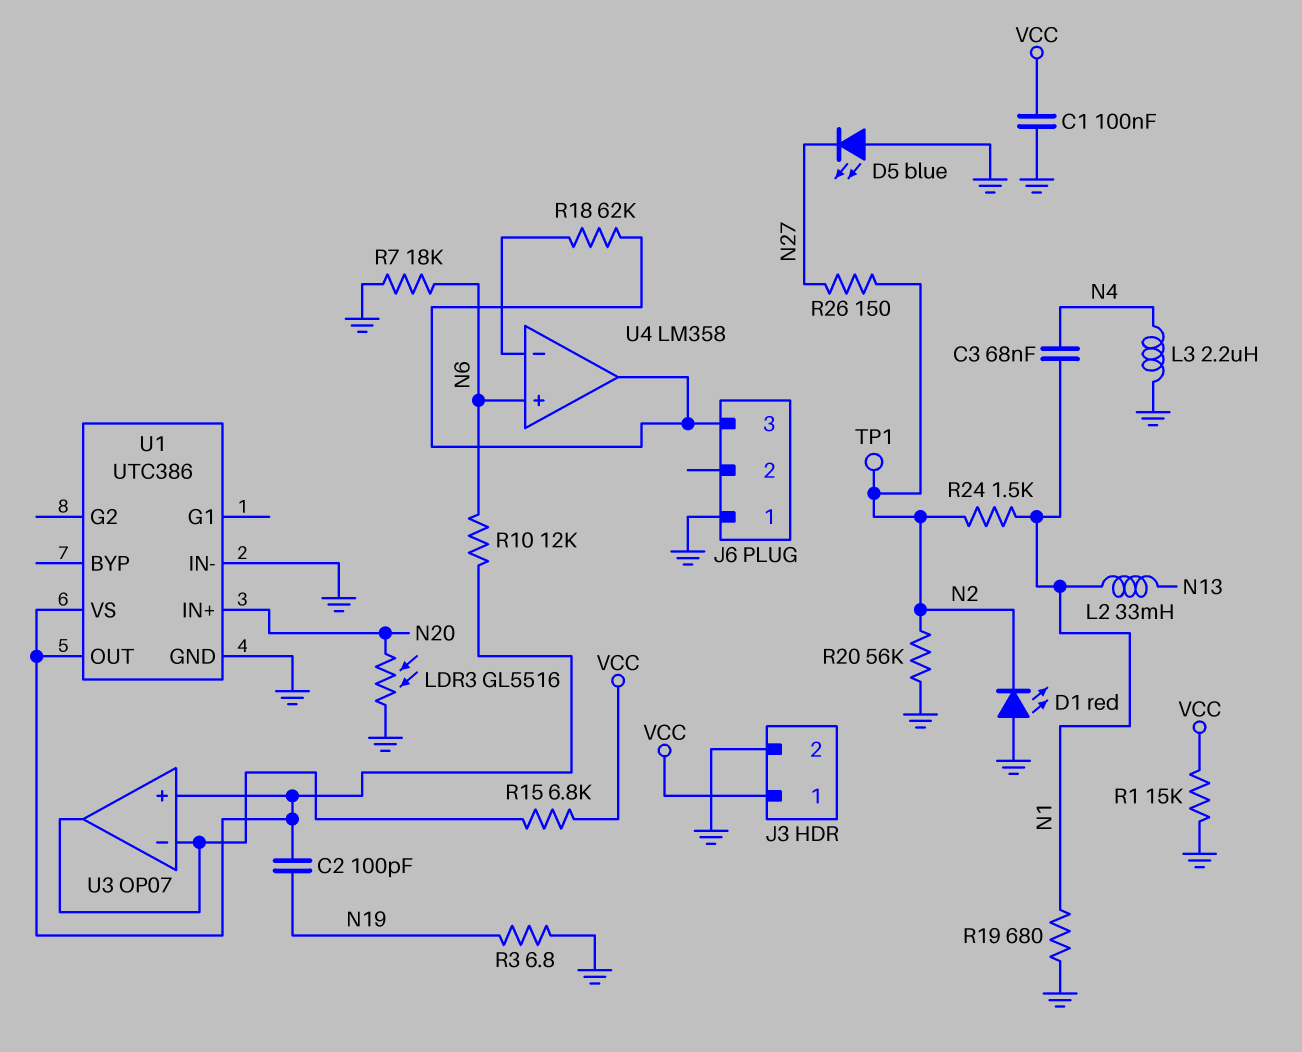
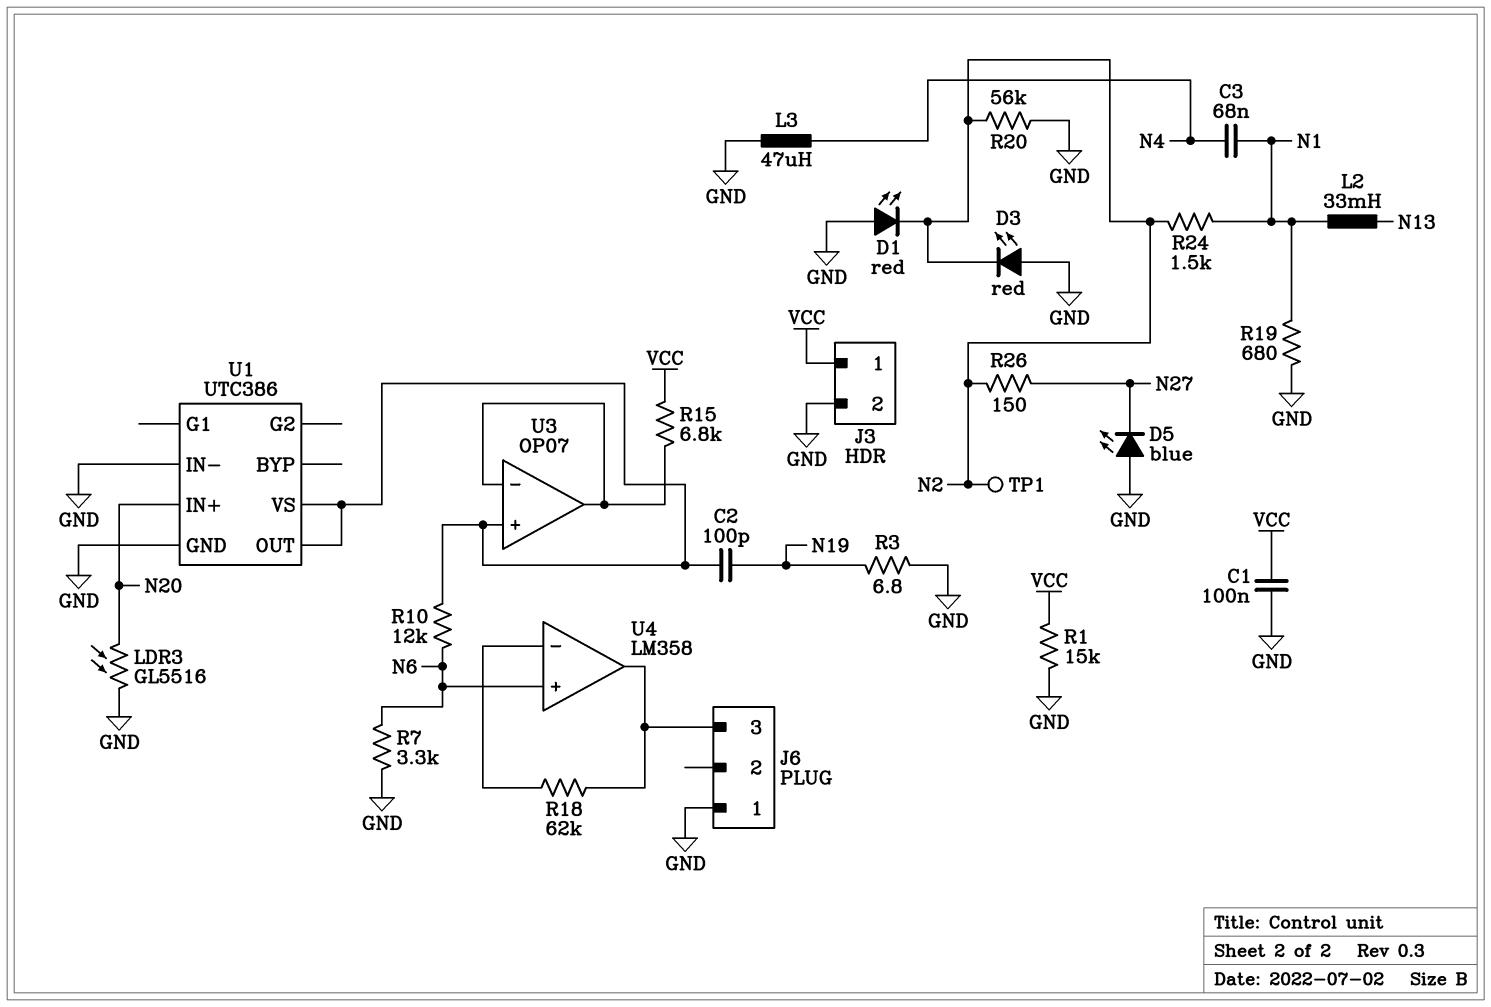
D3: none -> LED red (A GND, K N2)
L3: 2.2uH (GND, N4) -> 47uH (GND, N4)
R7: 18k (GND, N6) -> 3.3k (GND, N6)

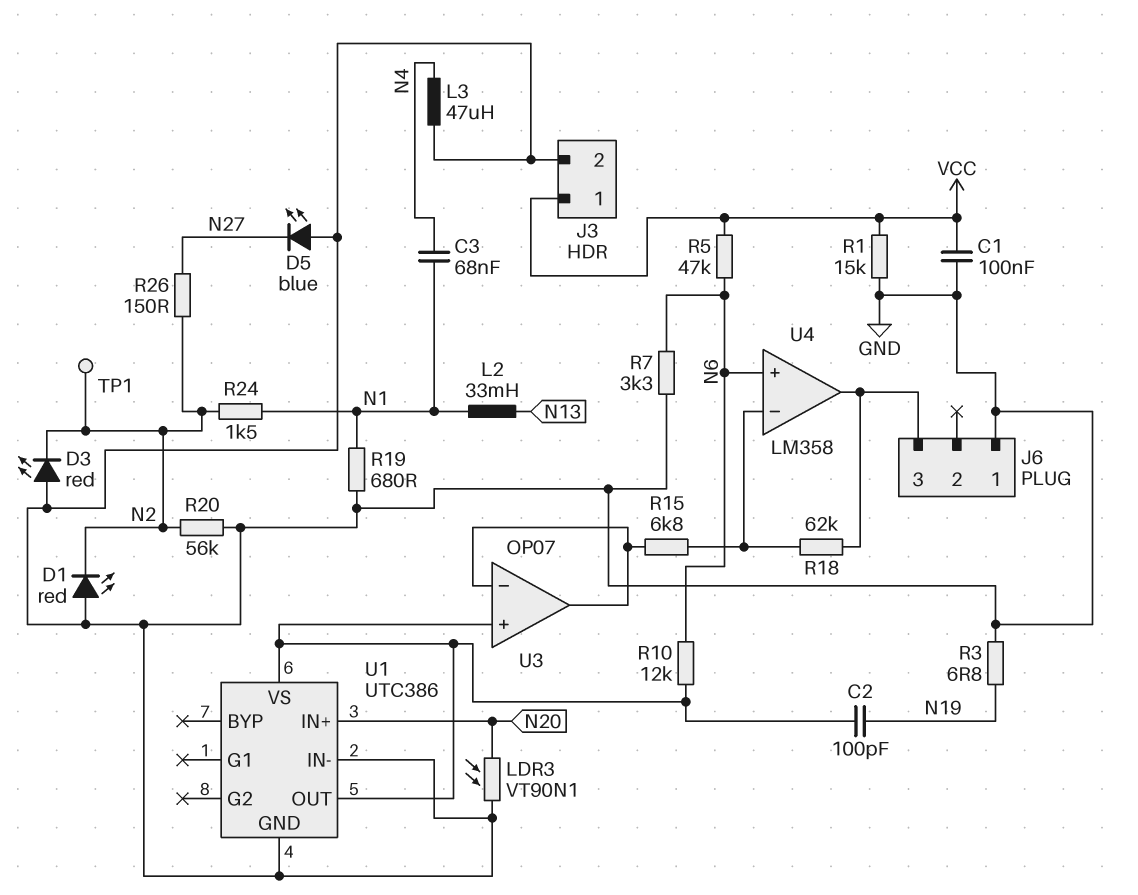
LDR3: GL5516 (GND, N20) -> VT90N1 (GND, N20)
R5: none -> 47k (N6, VCC)
R15: 6.8k (U3/in-, VCC) -> 6.8k (U3/in-, U4/in-)

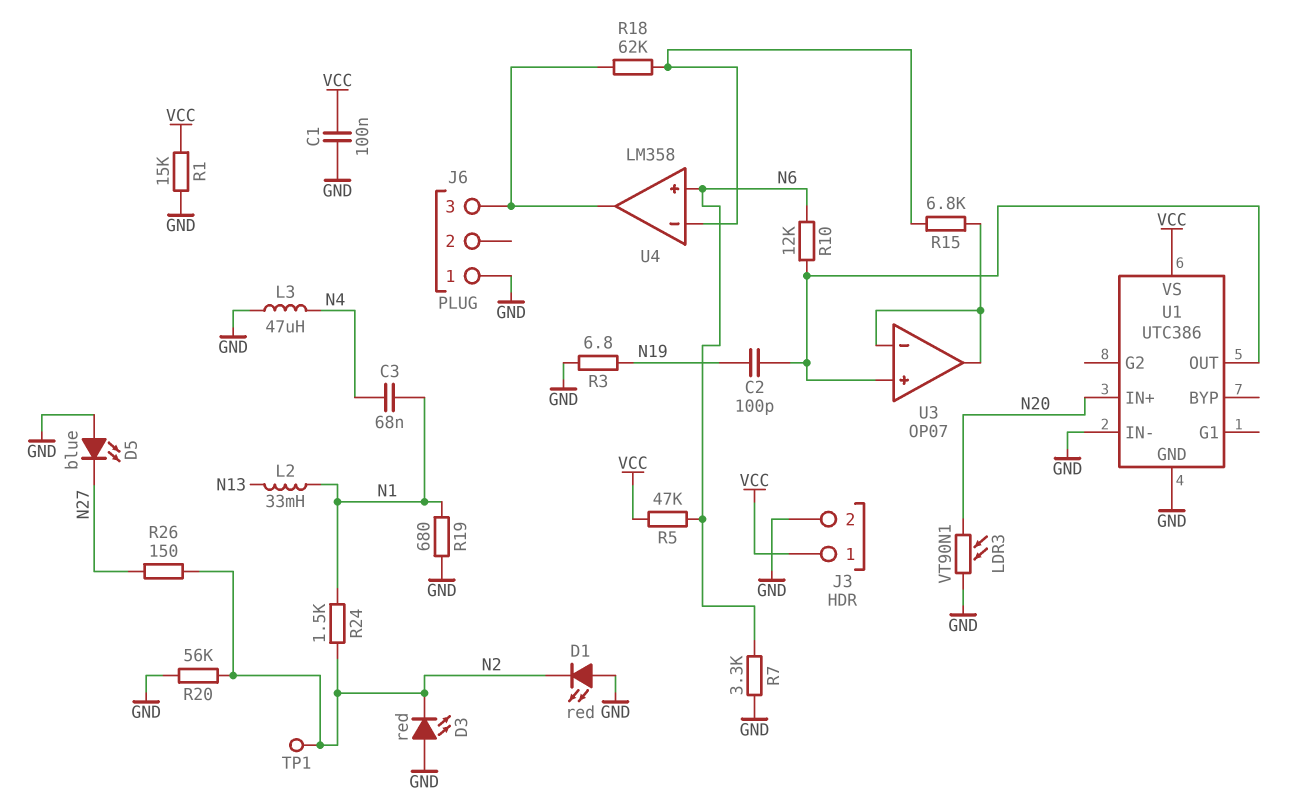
U1 pin VS: U1/OUT -> VCC

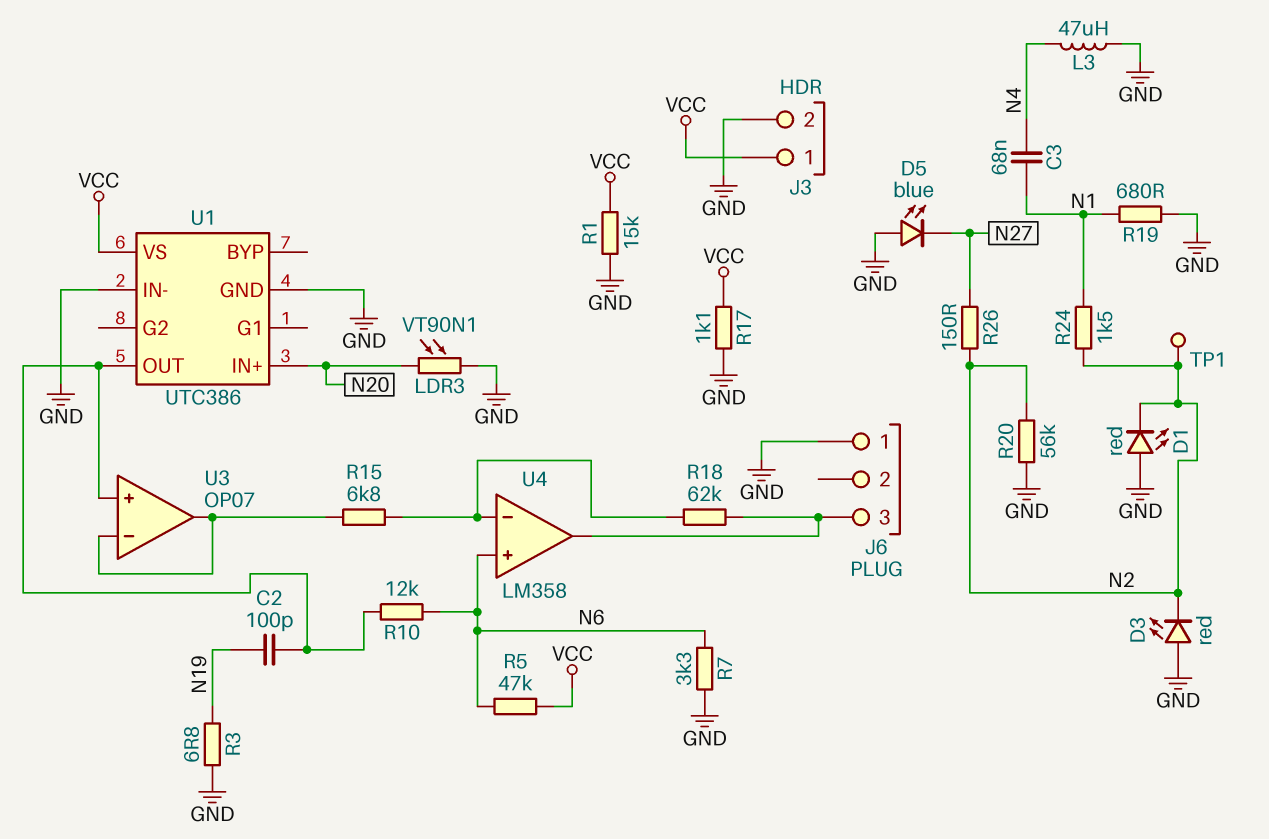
C1: 100nF (GND, VCC) -> none
L2: 33mH (N1, N13) -> none
R17: none -> 1.1k (GND, VCC)

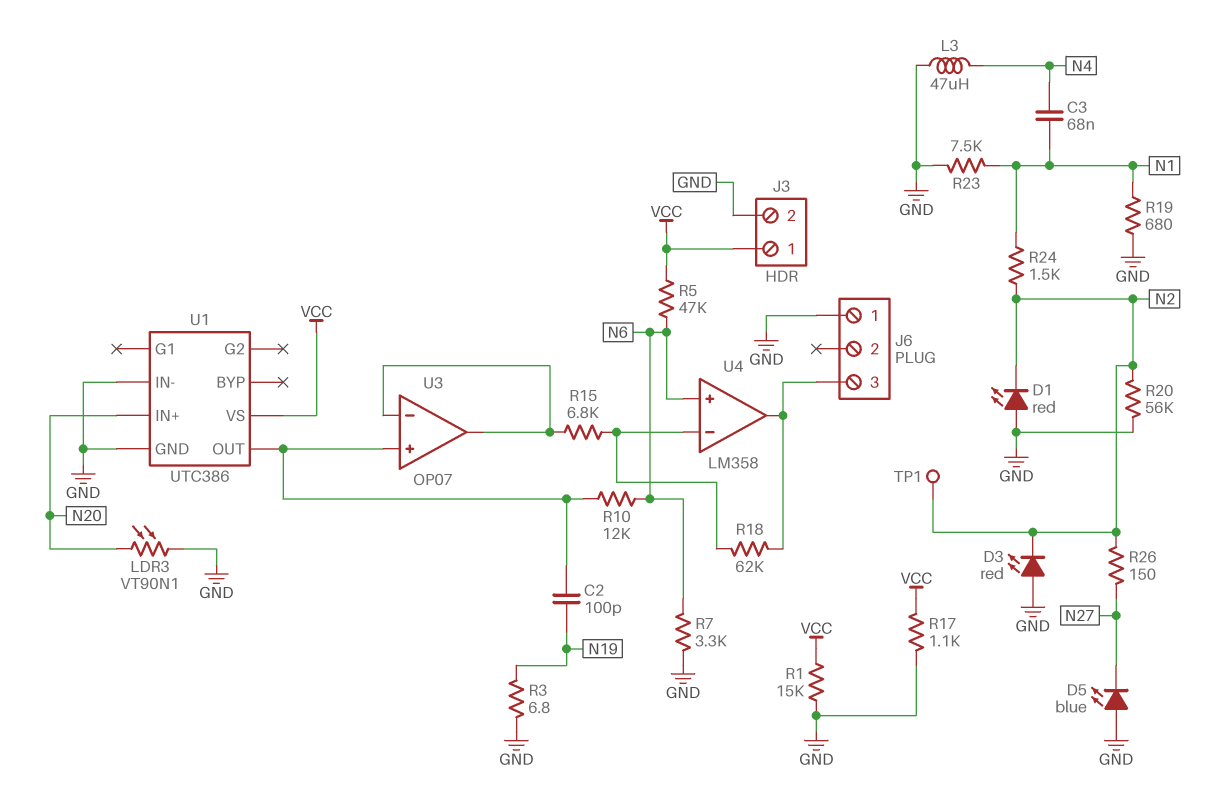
R23: none -> 7.5k (GND, N1)

